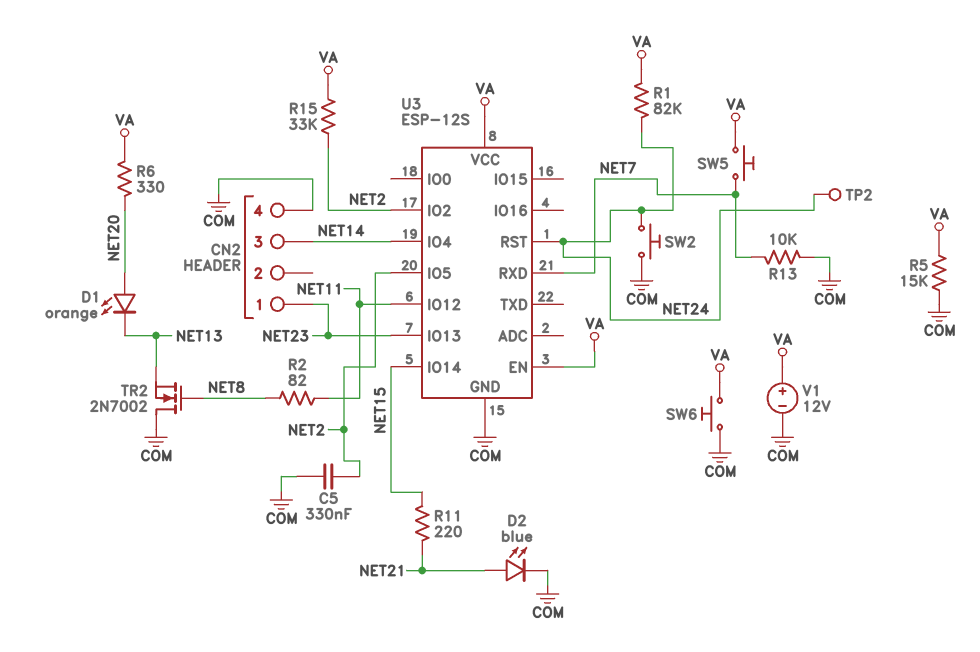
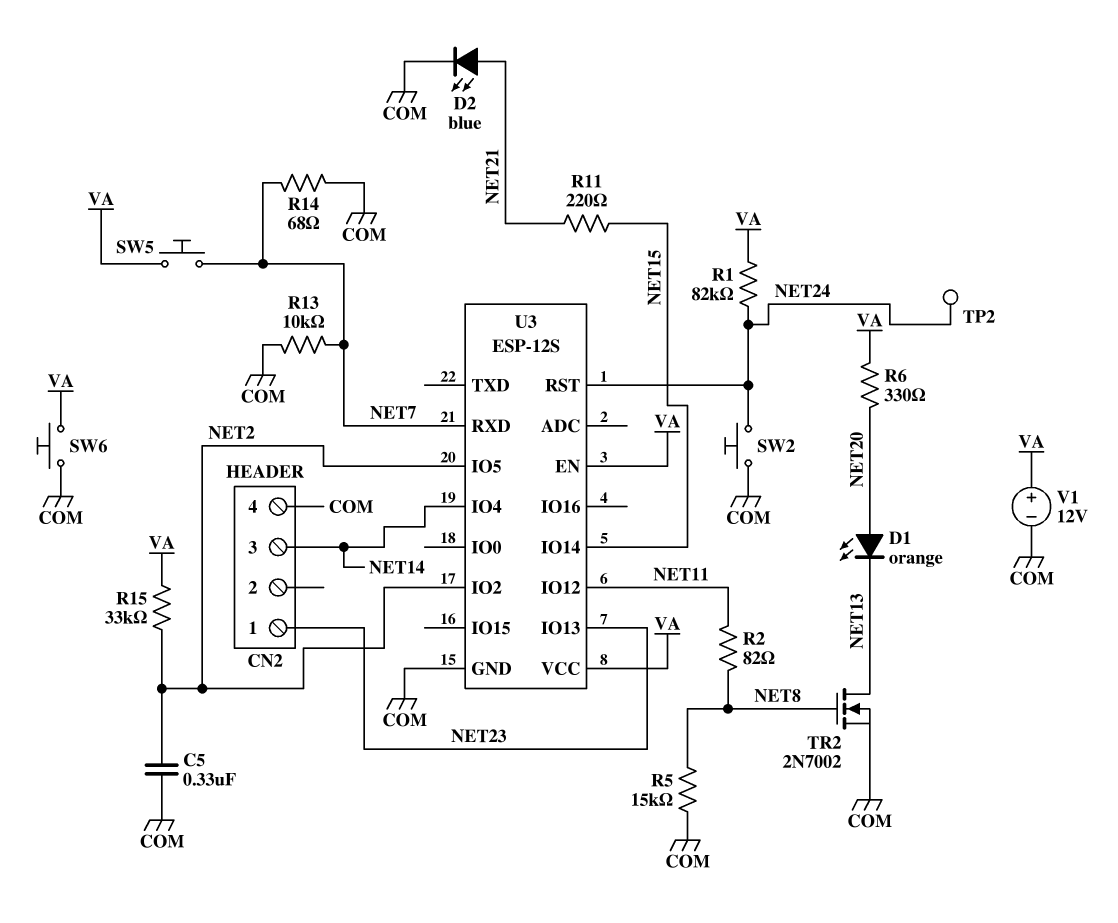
R5: 15k (COM, VA) -> 15k (COM, NET8)
R14: none -> 68 (COM, NET7)
TR2: NMOS 2N7002 (G NET8, D COM, S NET13) -> NMOS 2N7002 (G NET8, D NET13, S COM)

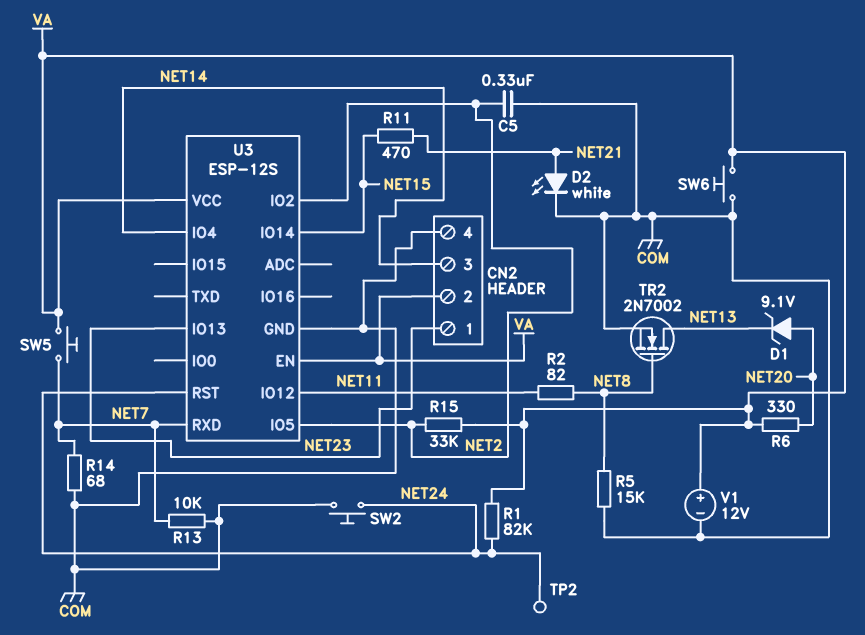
CN2 pin 2: none -> VA
D1: LED orange (A NET20, K NET13) -> zener 9.1V (A NET20, K NET13)
D2: LED blue (A NET21, K COM) -> LED white (A NET21, K COM)
R11: 220 (NET15, NET21) -> 470 (NET15, NET21)

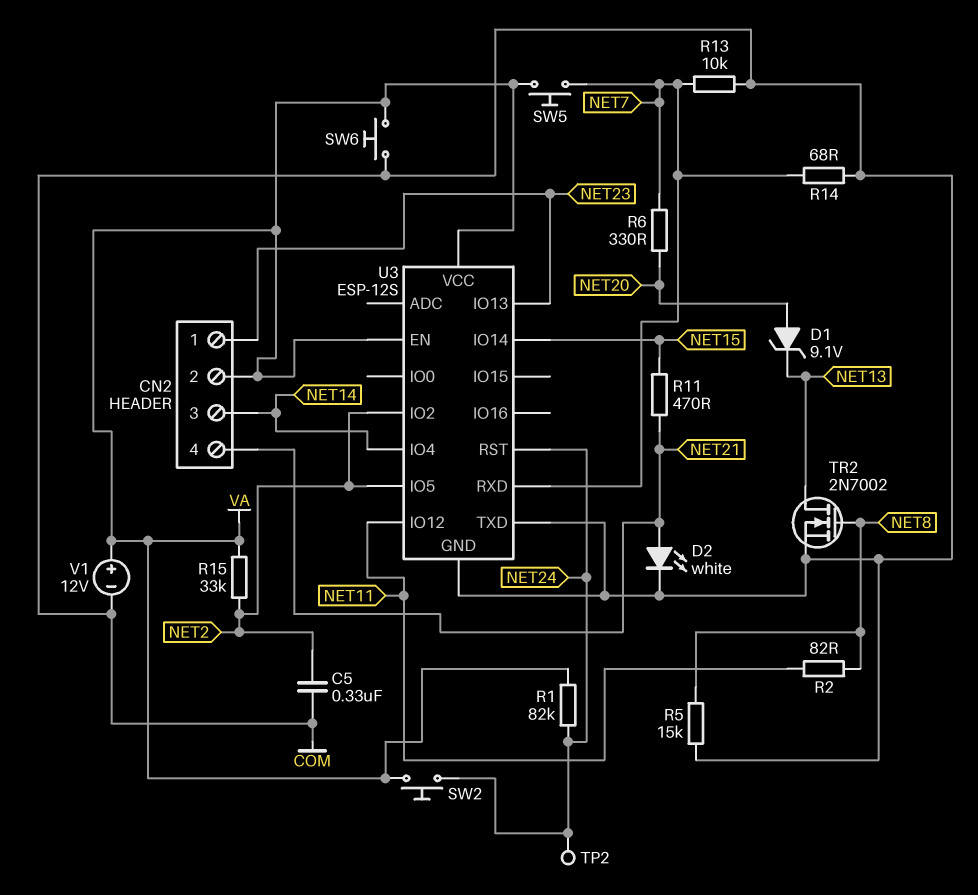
CN2 pin 4: COM -> NET21
R6: 330 (NET20, VA) -> 330 (NET7, NET20)
SW2: button (COM, NET24) -> button (NET24, VA)
U3 pin TXD: none -> COM

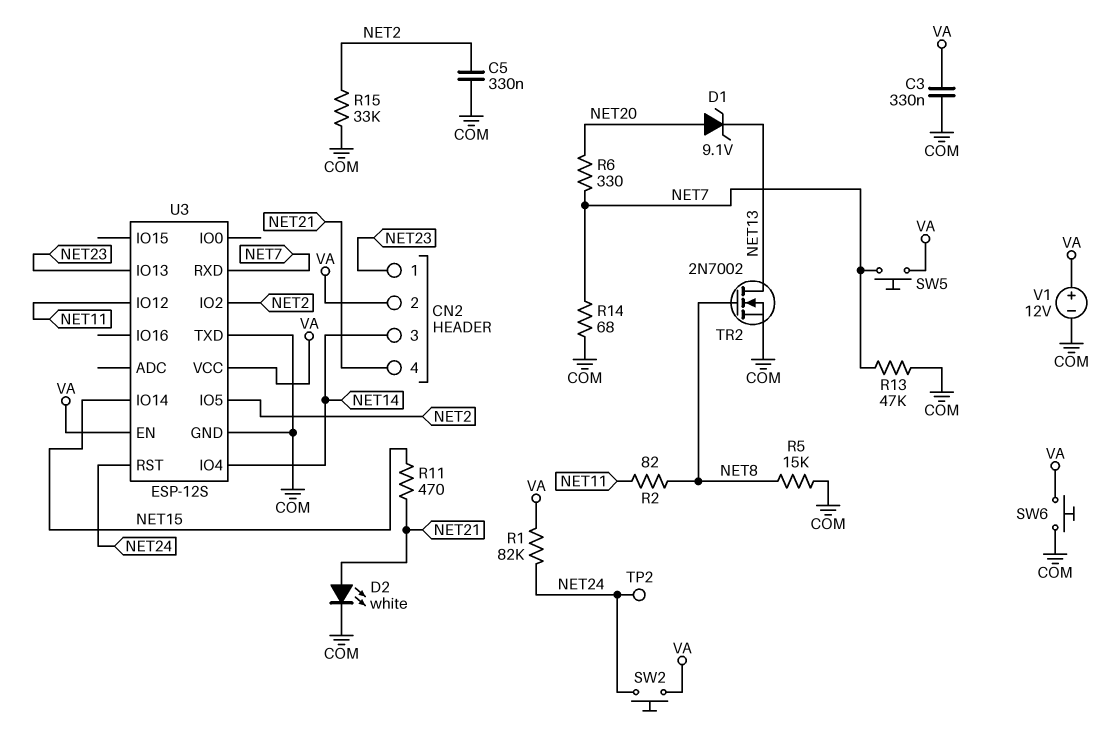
C3: none -> 330nF (COM, VA)
R13: 10k (COM, NET7) -> 47k (COM, NET7)
R15: 33k (NET2, VA) -> 33k (COM, NET2)

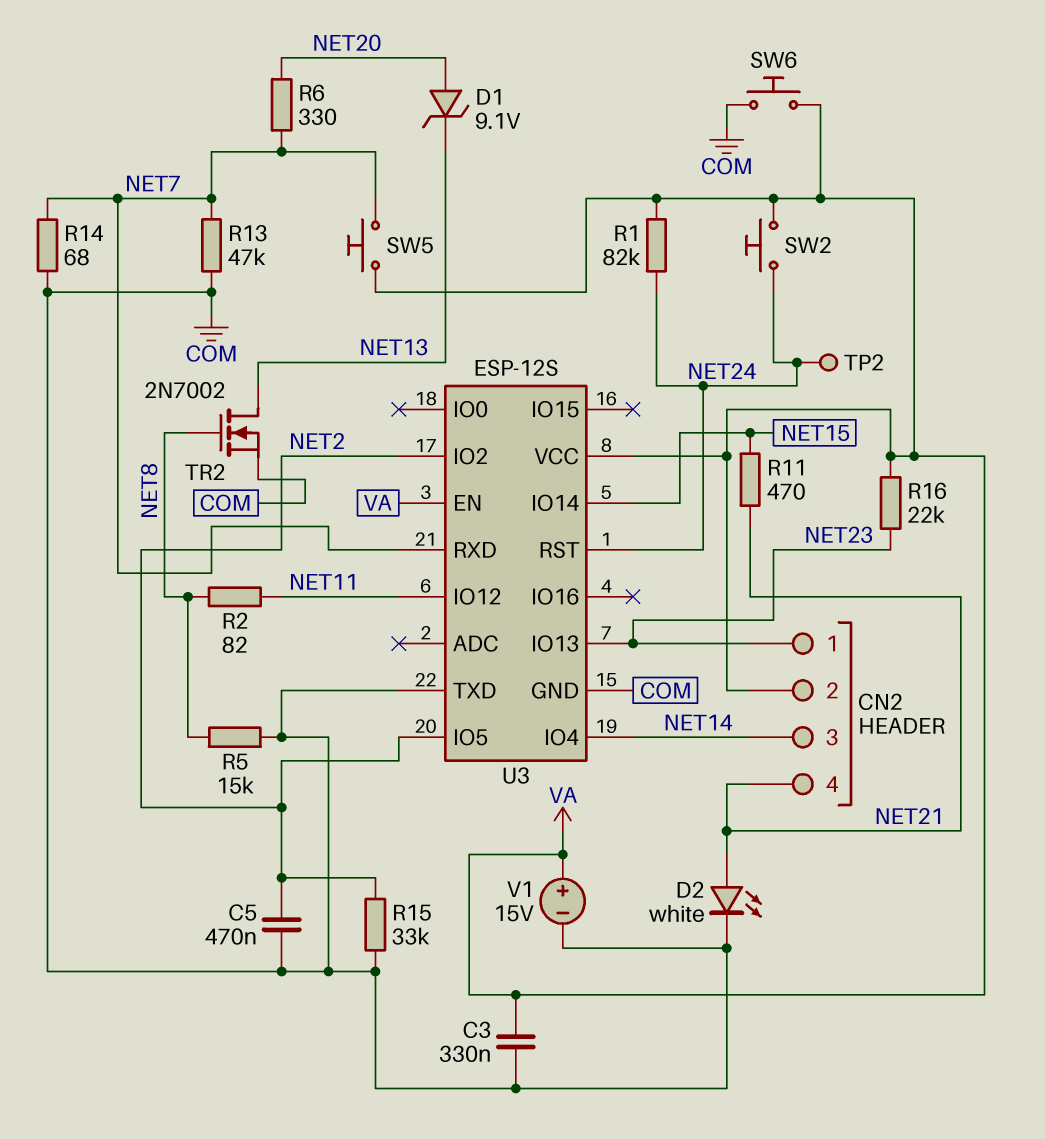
C5: 330nF (COM, NET2) -> 470nF (COM, NET2)
R16: none -> 22k (NET23, VA)
V1: 12V (plus VA, minus COM) -> 15V (plus VA, minus COM)

